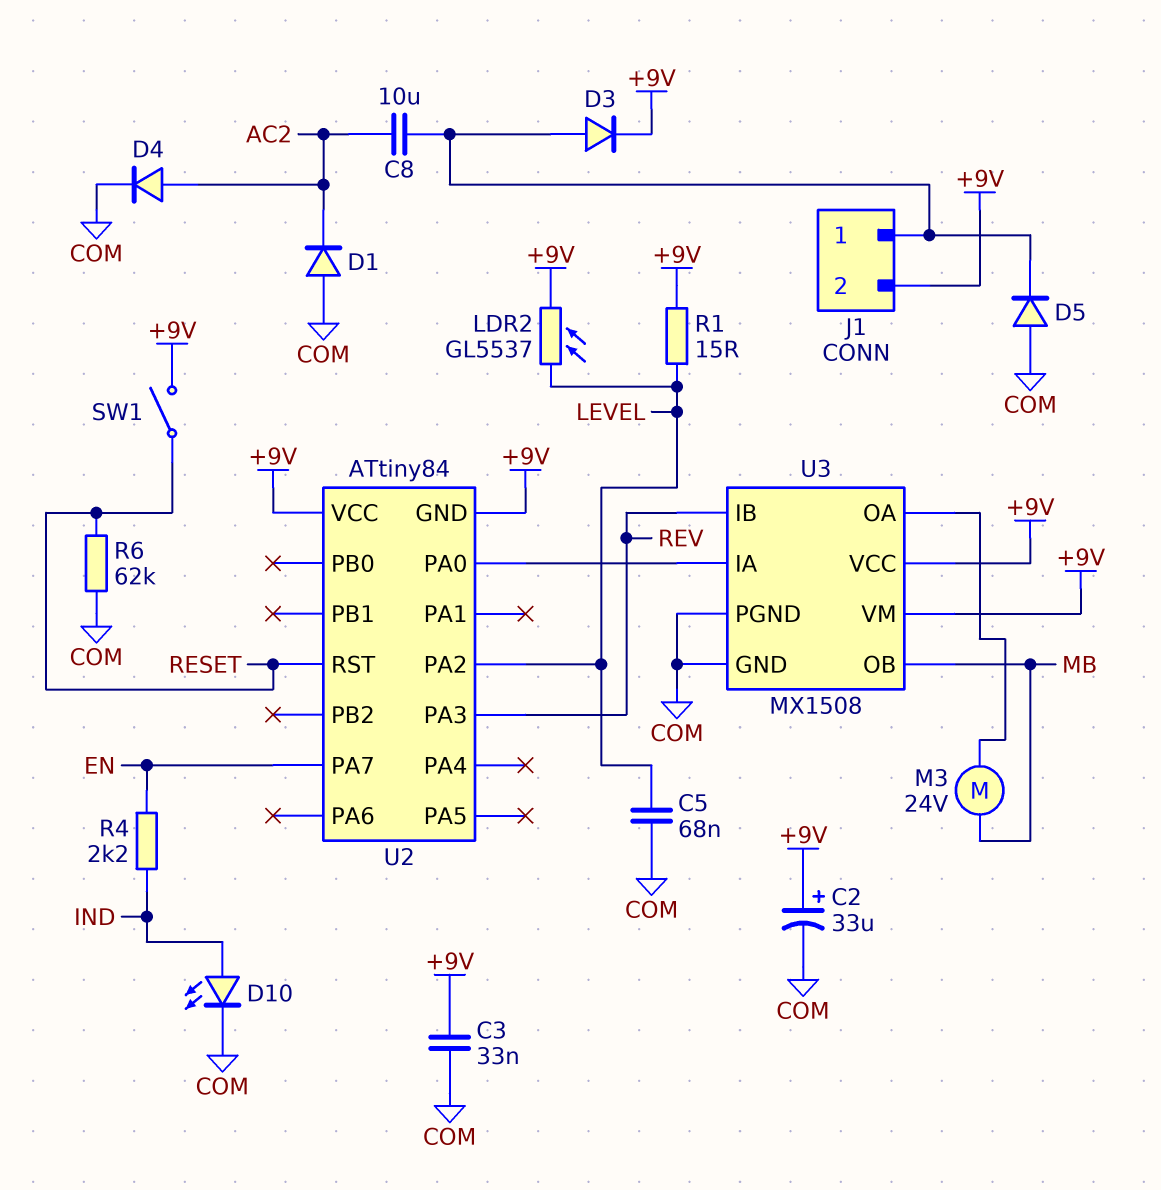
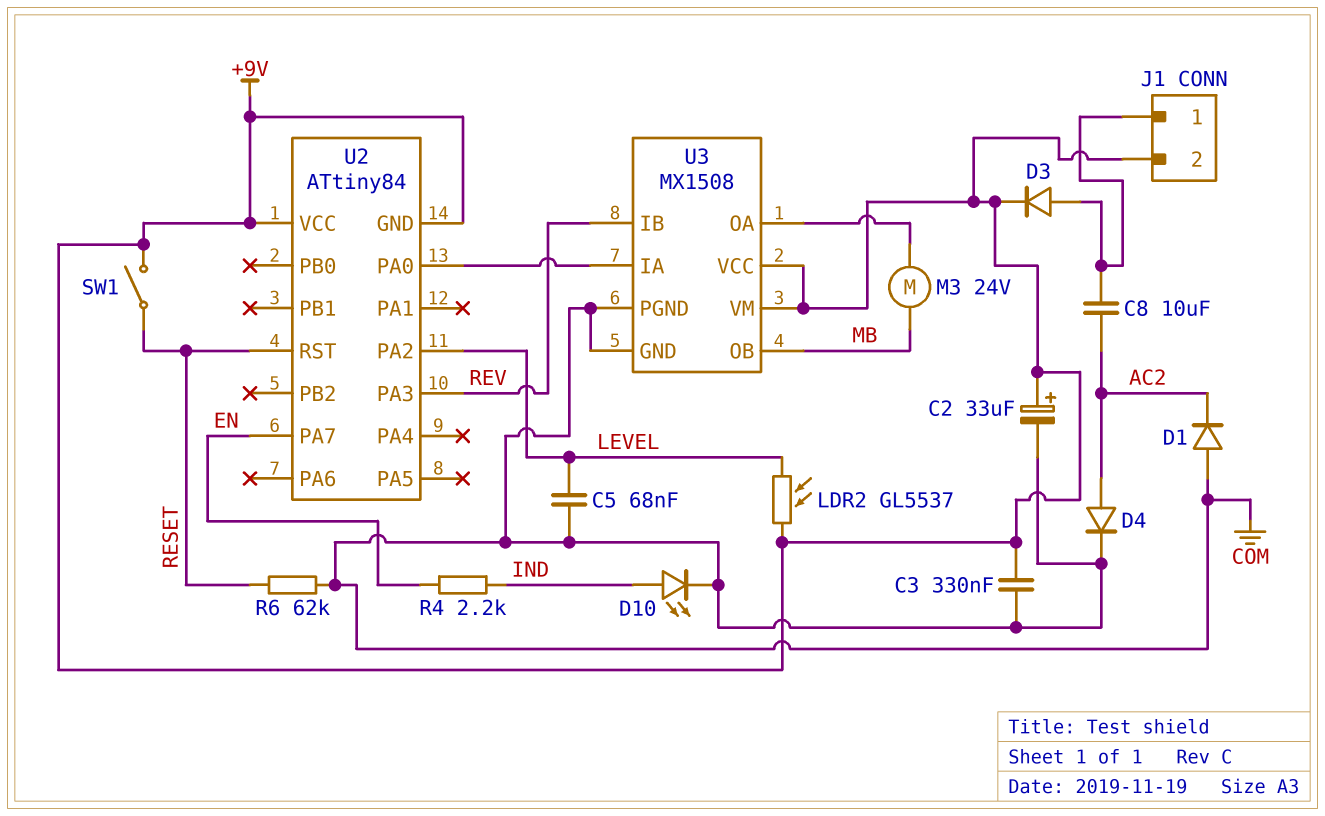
C3: 33nF (+9V, COM) -> 330nF (+9V, COM)
D5: diode (A COM, K J1/1) -> none
R1: 15 (+9V, LEVEL) -> none

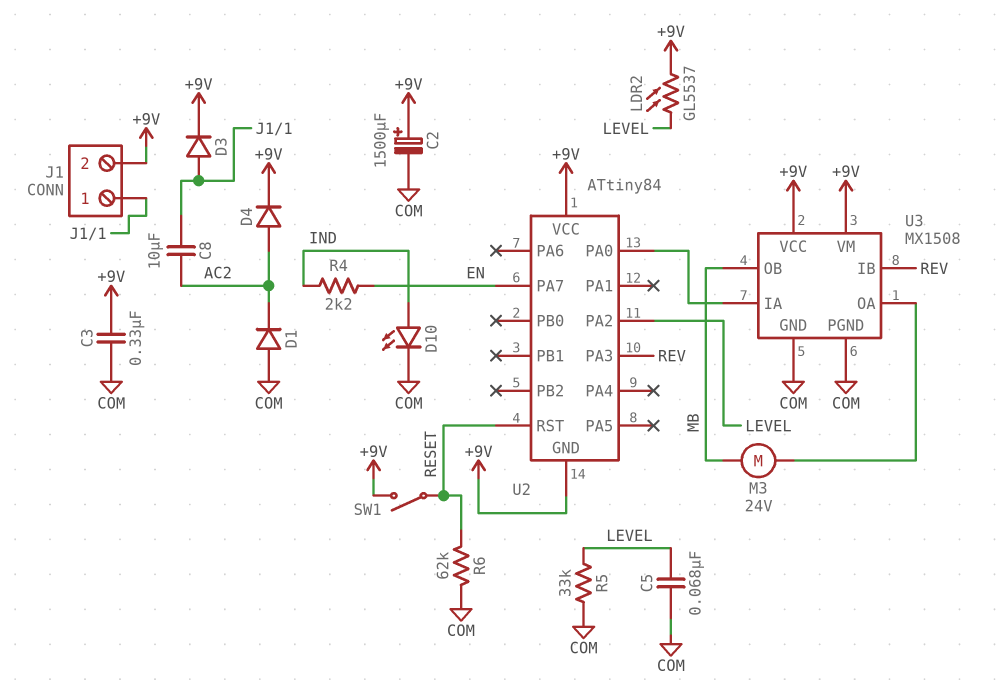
C2: 33uF (plus +9V, minus COM) -> 1500uF (plus +9V, minus COM)
D4: diode (A AC2, K COM) -> diode (A AC2, K +9V)
R5: none -> 33k (COM, LEVEL)

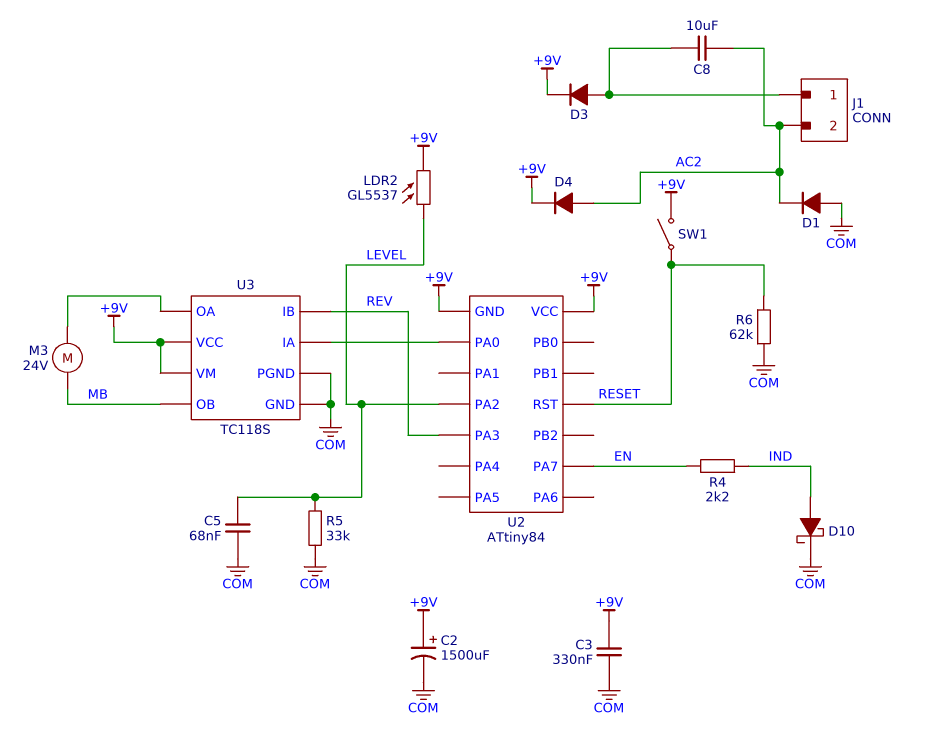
D10: LED (A IND, K COM) -> schottky (A IND, K COM)
J1 pin 2: +9V -> AC2
U3: MX1508 -> TC118S

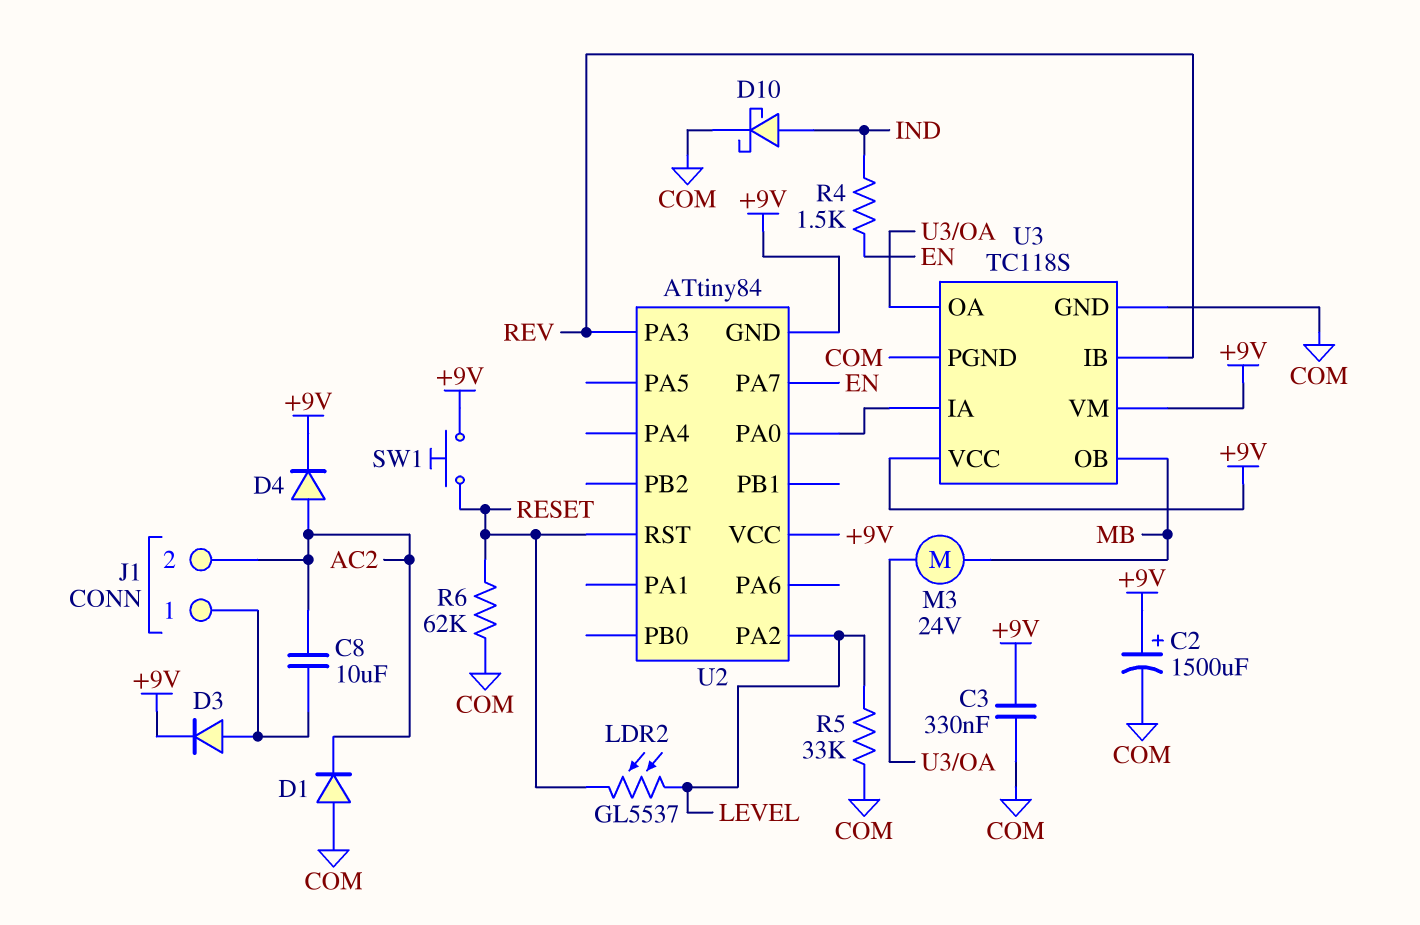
C5: 68nF (COM, LEVEL) -> none
LDR2: GL5537 (+9V, LEVEL) -> GL5537 (LEVEL, RESET)
R4: 2.2k (EN, IND) -> 1.5k (EN, IND)
SW1: switch (+9V, RESET) -> button (+9V, RESET)

